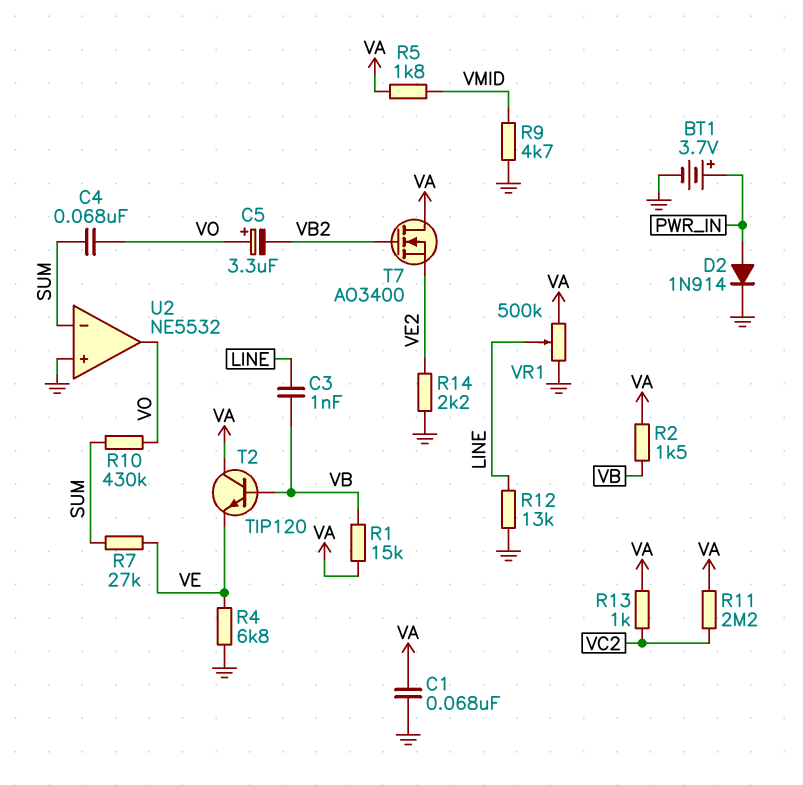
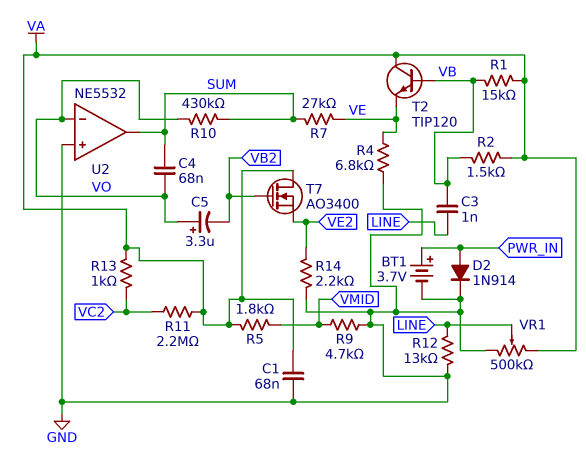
U2 pin in-: SUM -> VO
U2 pin out: VO -> SUM

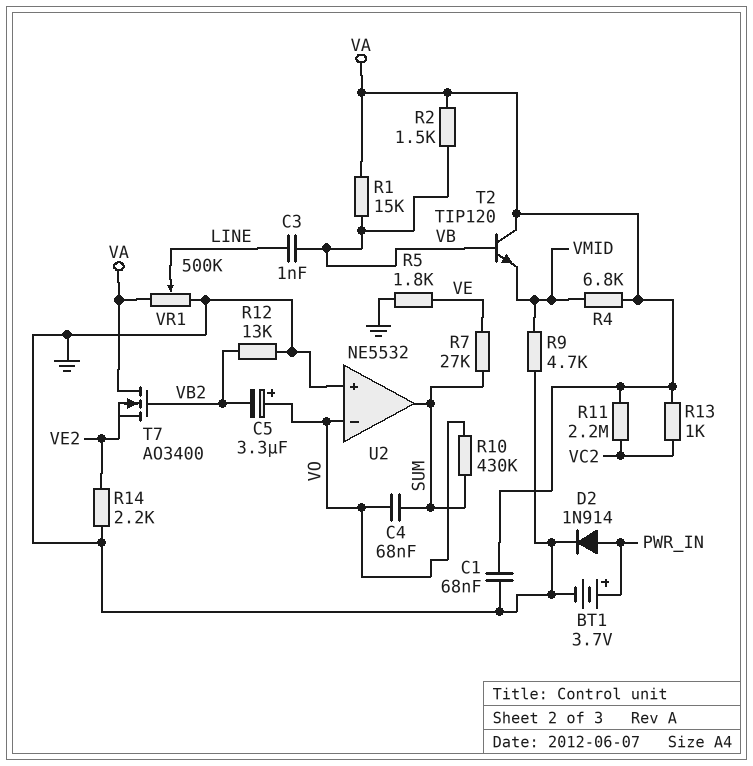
R4: 6.8k (GND, VE) -> 6.8k (VA, VMID)
R5: 1.8k (VA, VMID) -> 1.8k (GND, VE)
R12: 13k (GND, LINE) -> 13k (GND, VB2)
T2: NPN TIP120 (B VB, C VA, E VE) -> NPN TIP120 (B VB, C VA, E VMID)

